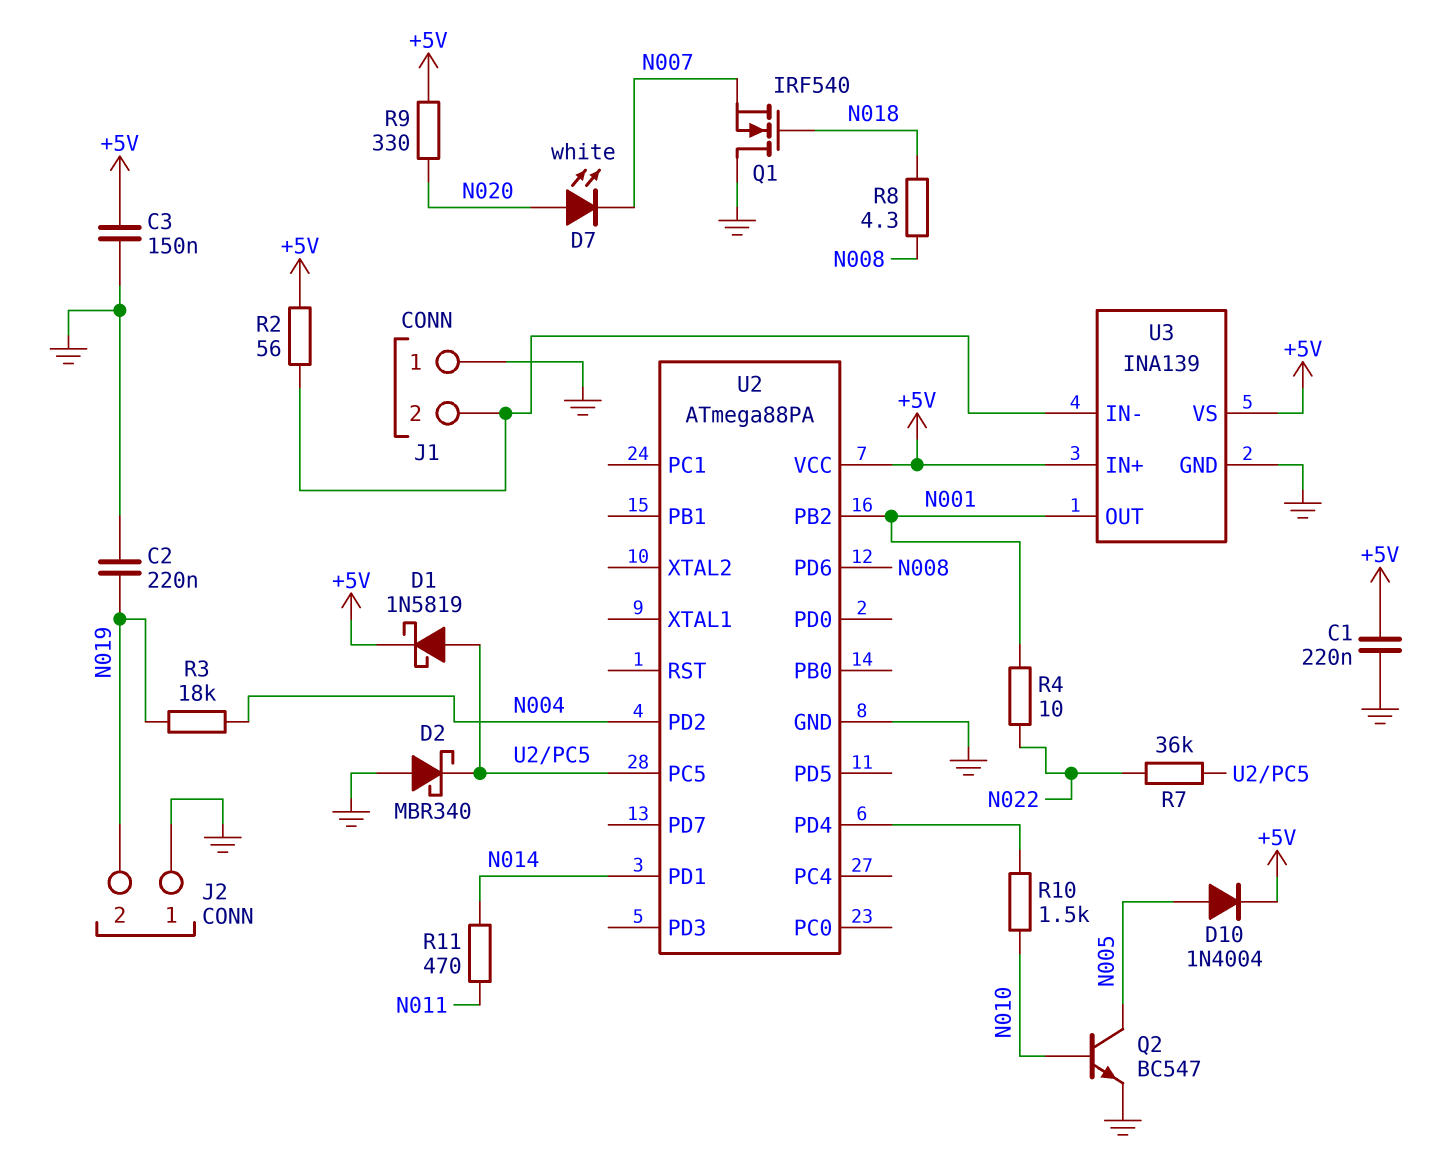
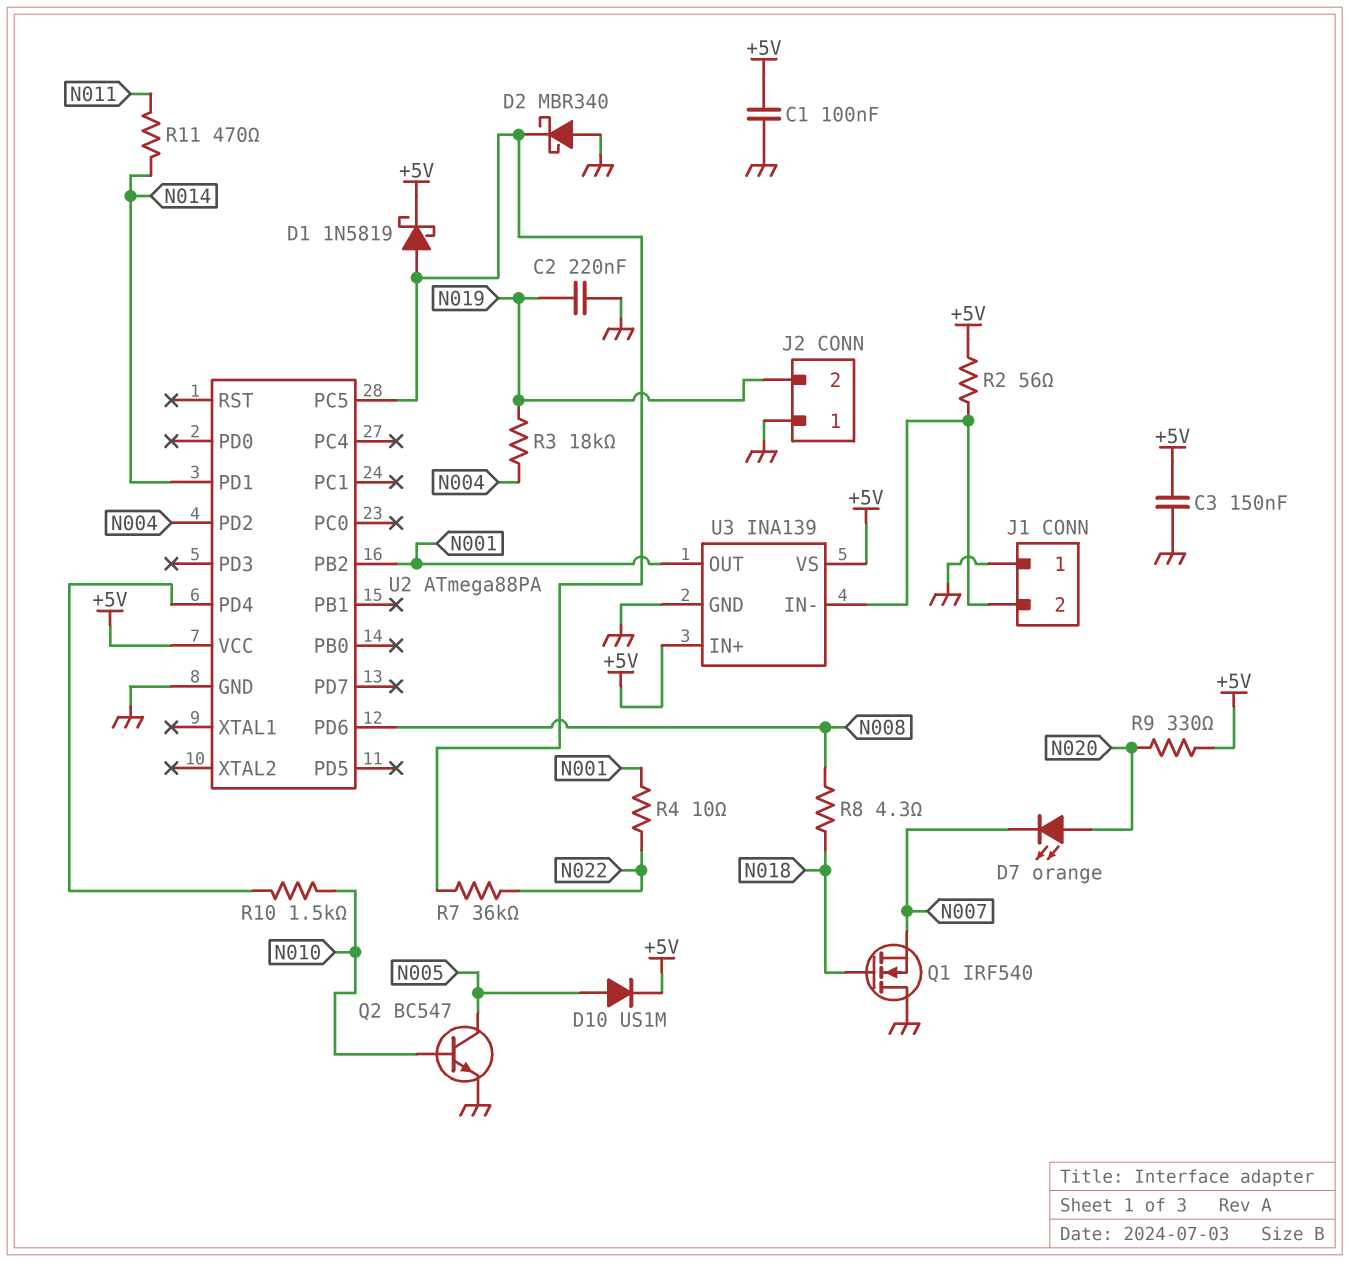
C1: 220nF (+5V, GND) -> 100nF (+5V, GND)
D7: LED white (A N020, K N007) -> LED orange (A N020, K N007)
D10: diode 1N4004 (A N005, K +5V) -> diode US1M (A N005, K +5V)

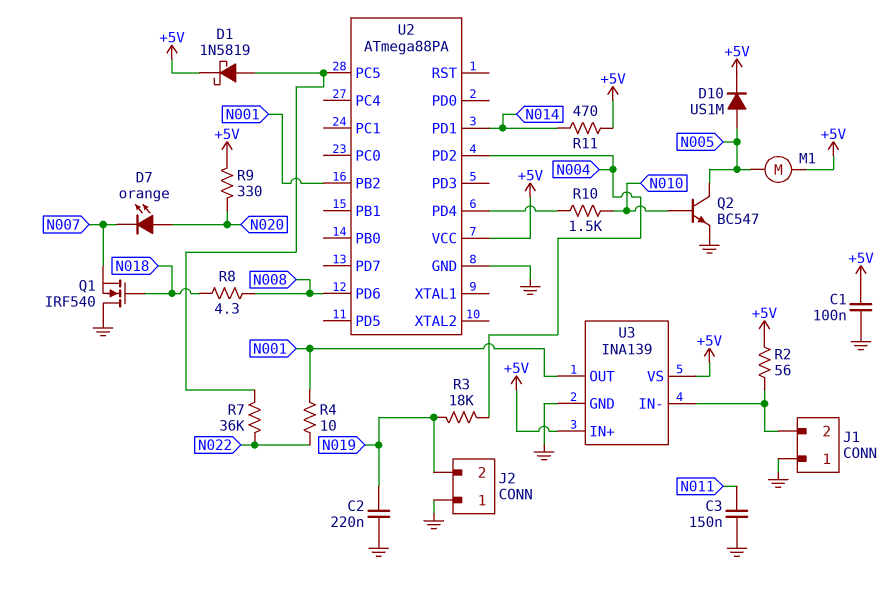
C3: 150nF (+5V, GND) -> 150nF (GND, N011)
D2: schottky MBR340 (A GND, K U2/PC5) -> none
M1: none -> motor (+5V, N005)
R11: 470 (N011, N014) -> 470 (+5V, N014)

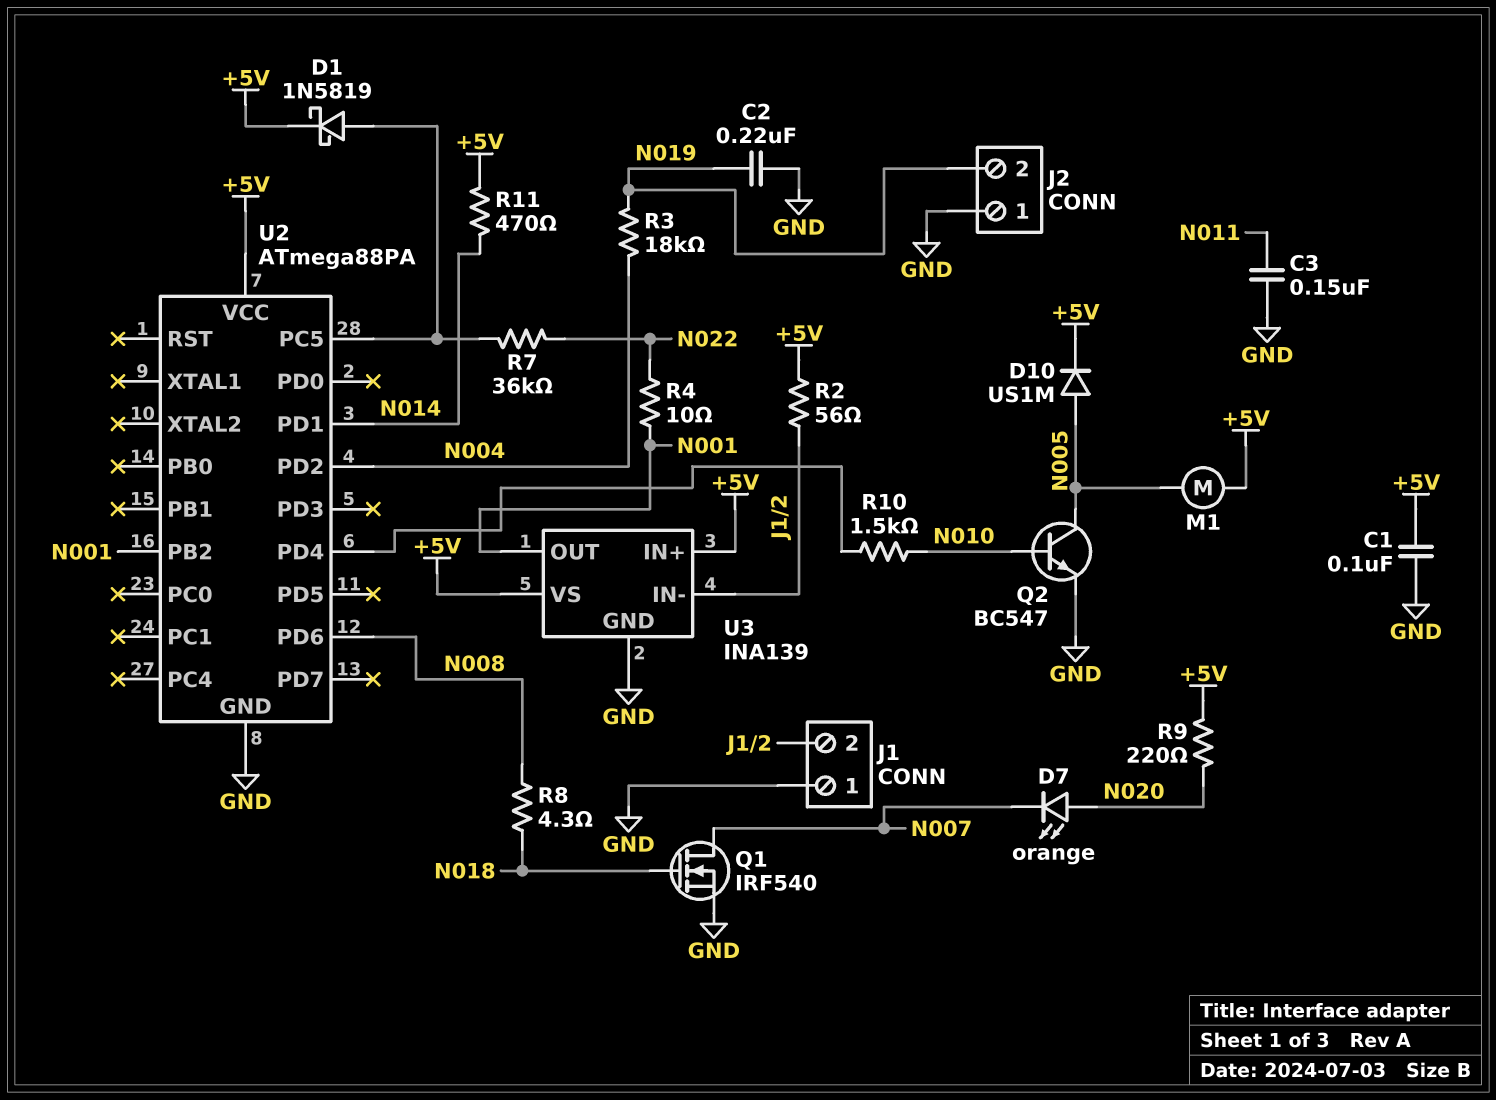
Q1: NMOS IRF540 (G N018, D GND, S N007) -> NMOS IRF540 (G N018, D N007, S GND)
R9: 330 (+5V, N020) -> 220 (+5V, N020)

